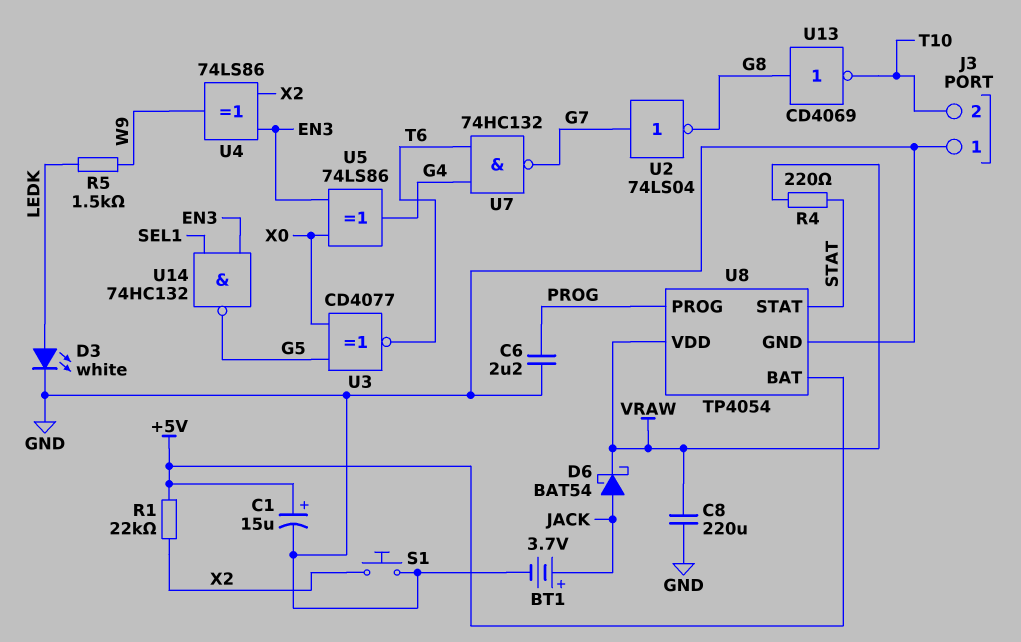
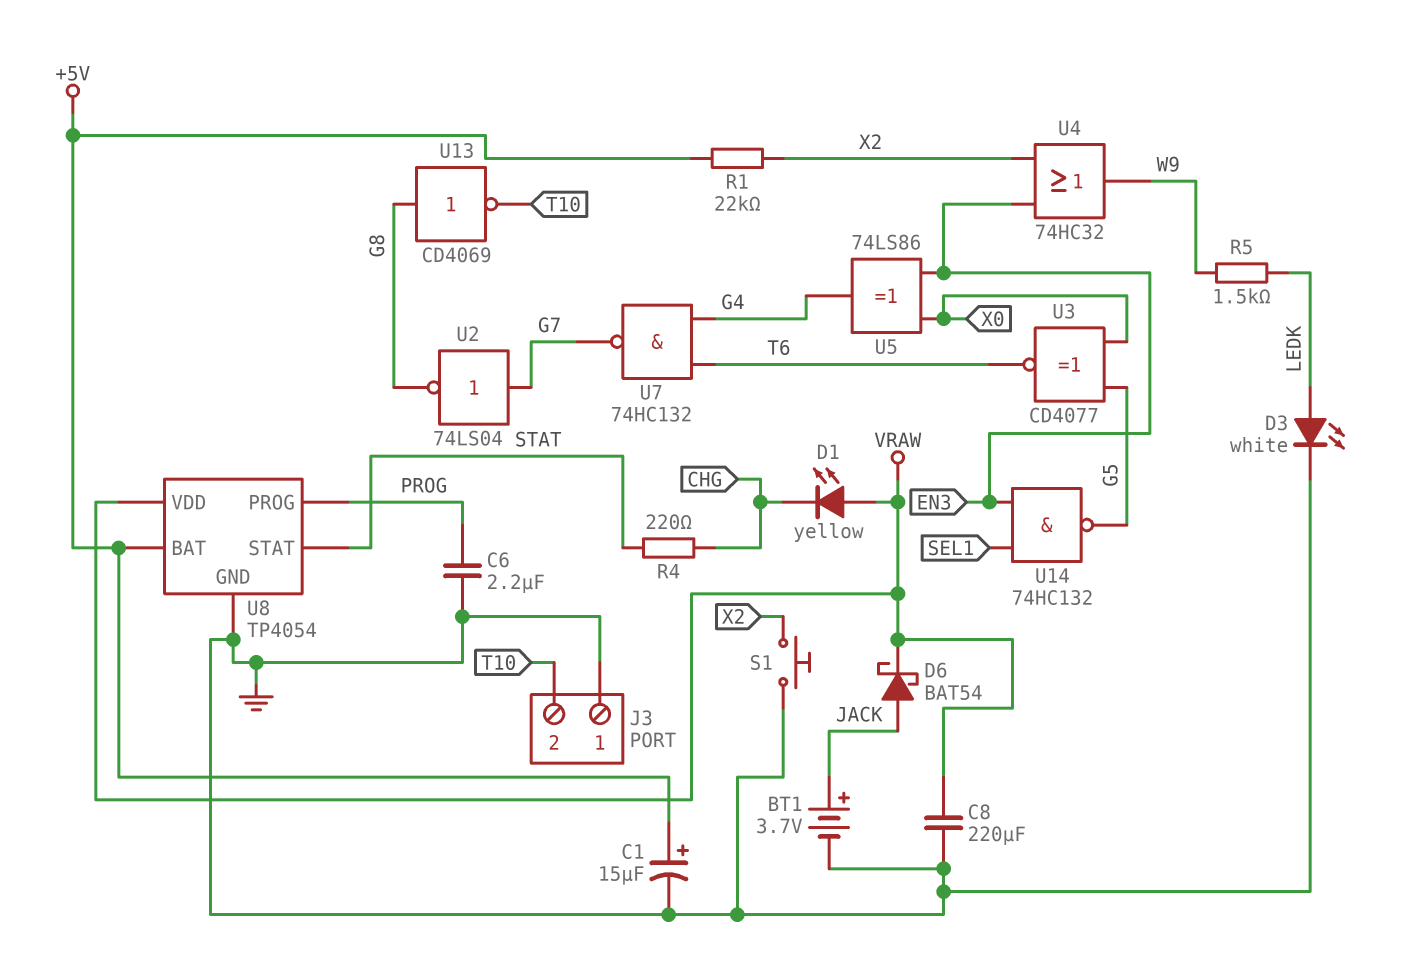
D1: none -> LED yellow (A VRAW, K CHG)
R4: 220 (STAT, VRAW) -> 220 (CHG, STAT)
U4: XOR 74LS86 (in EN3, in X2, out W9) -> OR 74HC32 (in EN3, in X2, out W9)

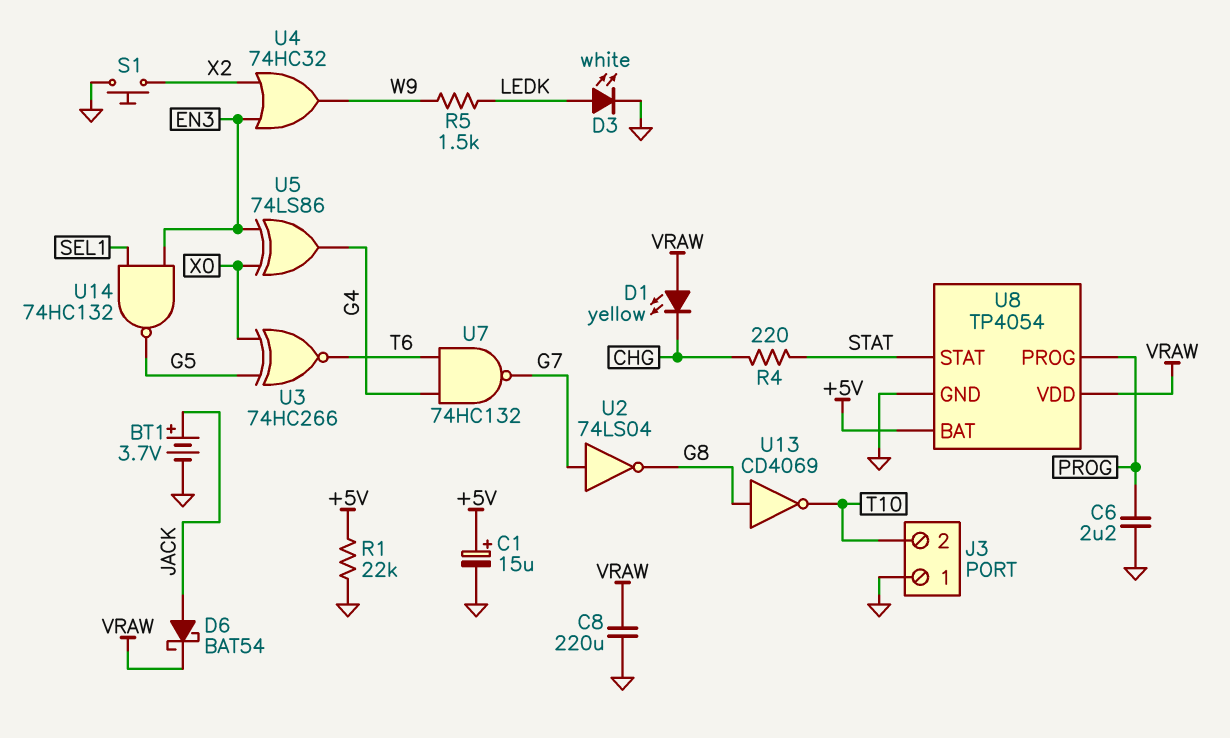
R1: 22k (+5V, X2) -> 22k (+5V, GND)
U3: XNOR CD4077 (in G5, in X0, out T6) -> XNOR 74HC266 (in G5, in X0, out T6)

